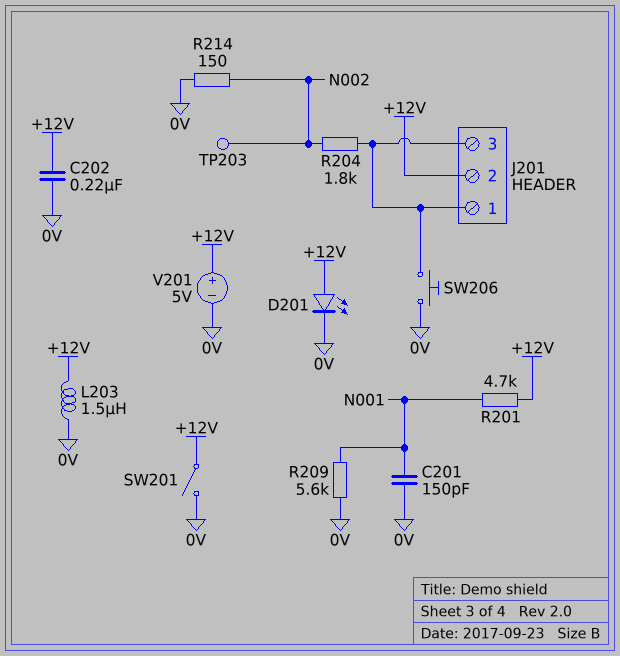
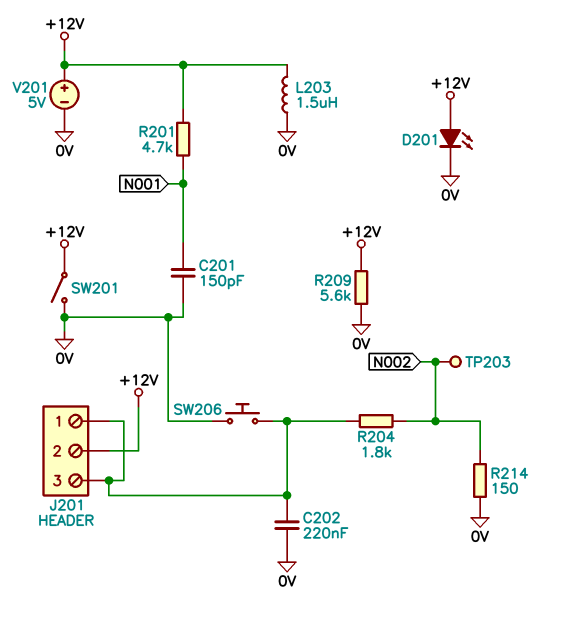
C202: 220nF (+12V, 0V) -> 220nF (0V, J201/1)
R209: 5.6k (0V, N001) -> 5.6k (+12V, 0V)

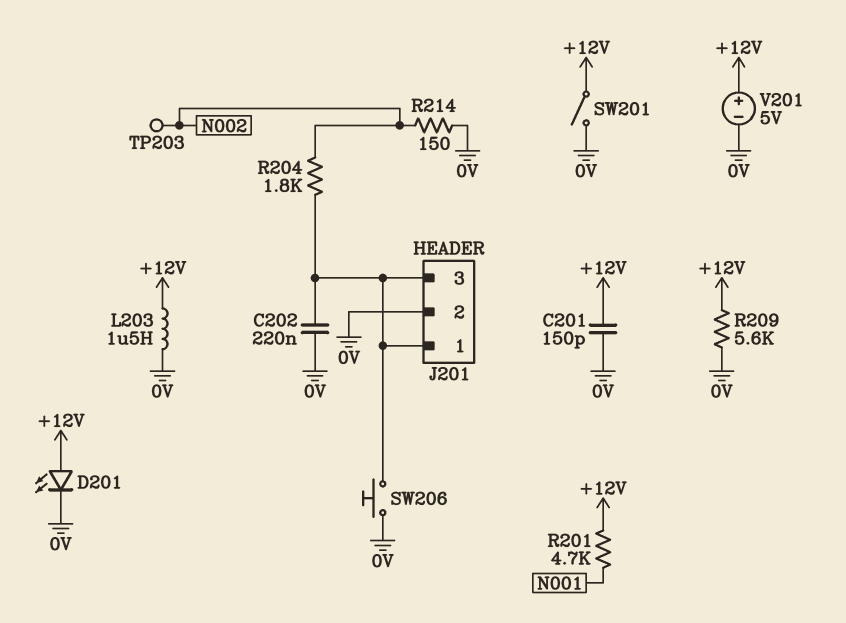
C201: 150pF (0V, N001) -> 150pF (+12V, 0V)
J201 pin 2: +12V -> 0V

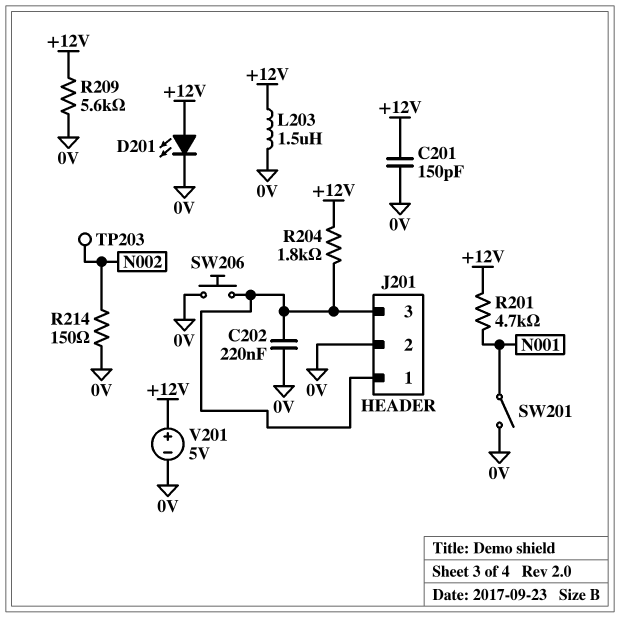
R204: 1.8k (J201/1, N002) -> 1.8k (+12V, J201/1)
SW201: switch (+12V, 0V) -> switch (0V, N001)

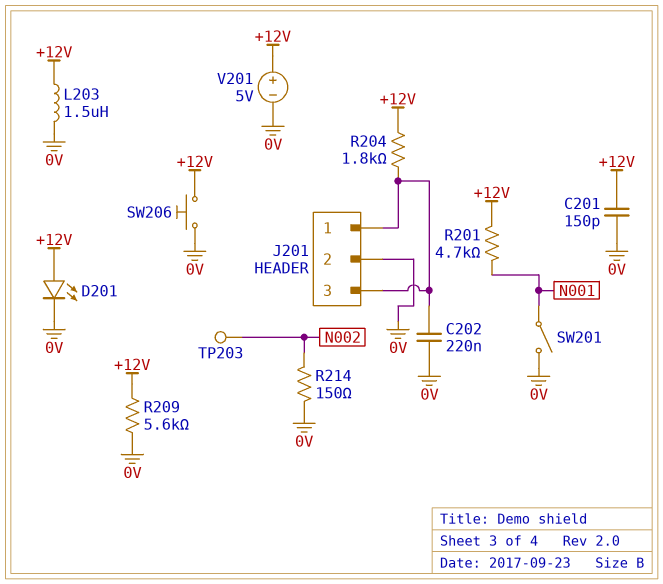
SW206: button (0V, J201/1) -> button (+12V, 0V)

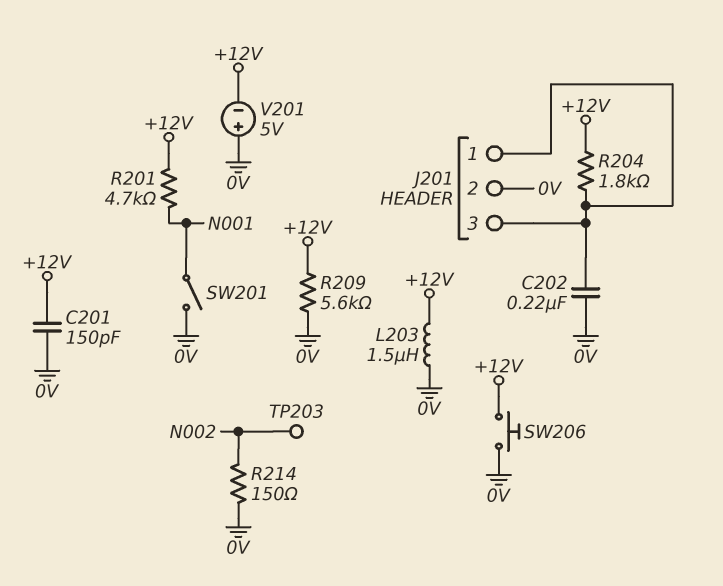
D201: LED (A +12V, K 0V) -> none
V201: 5V (plus +12V, minus 0V) -> 5V (plus 0V, minus +12V)

